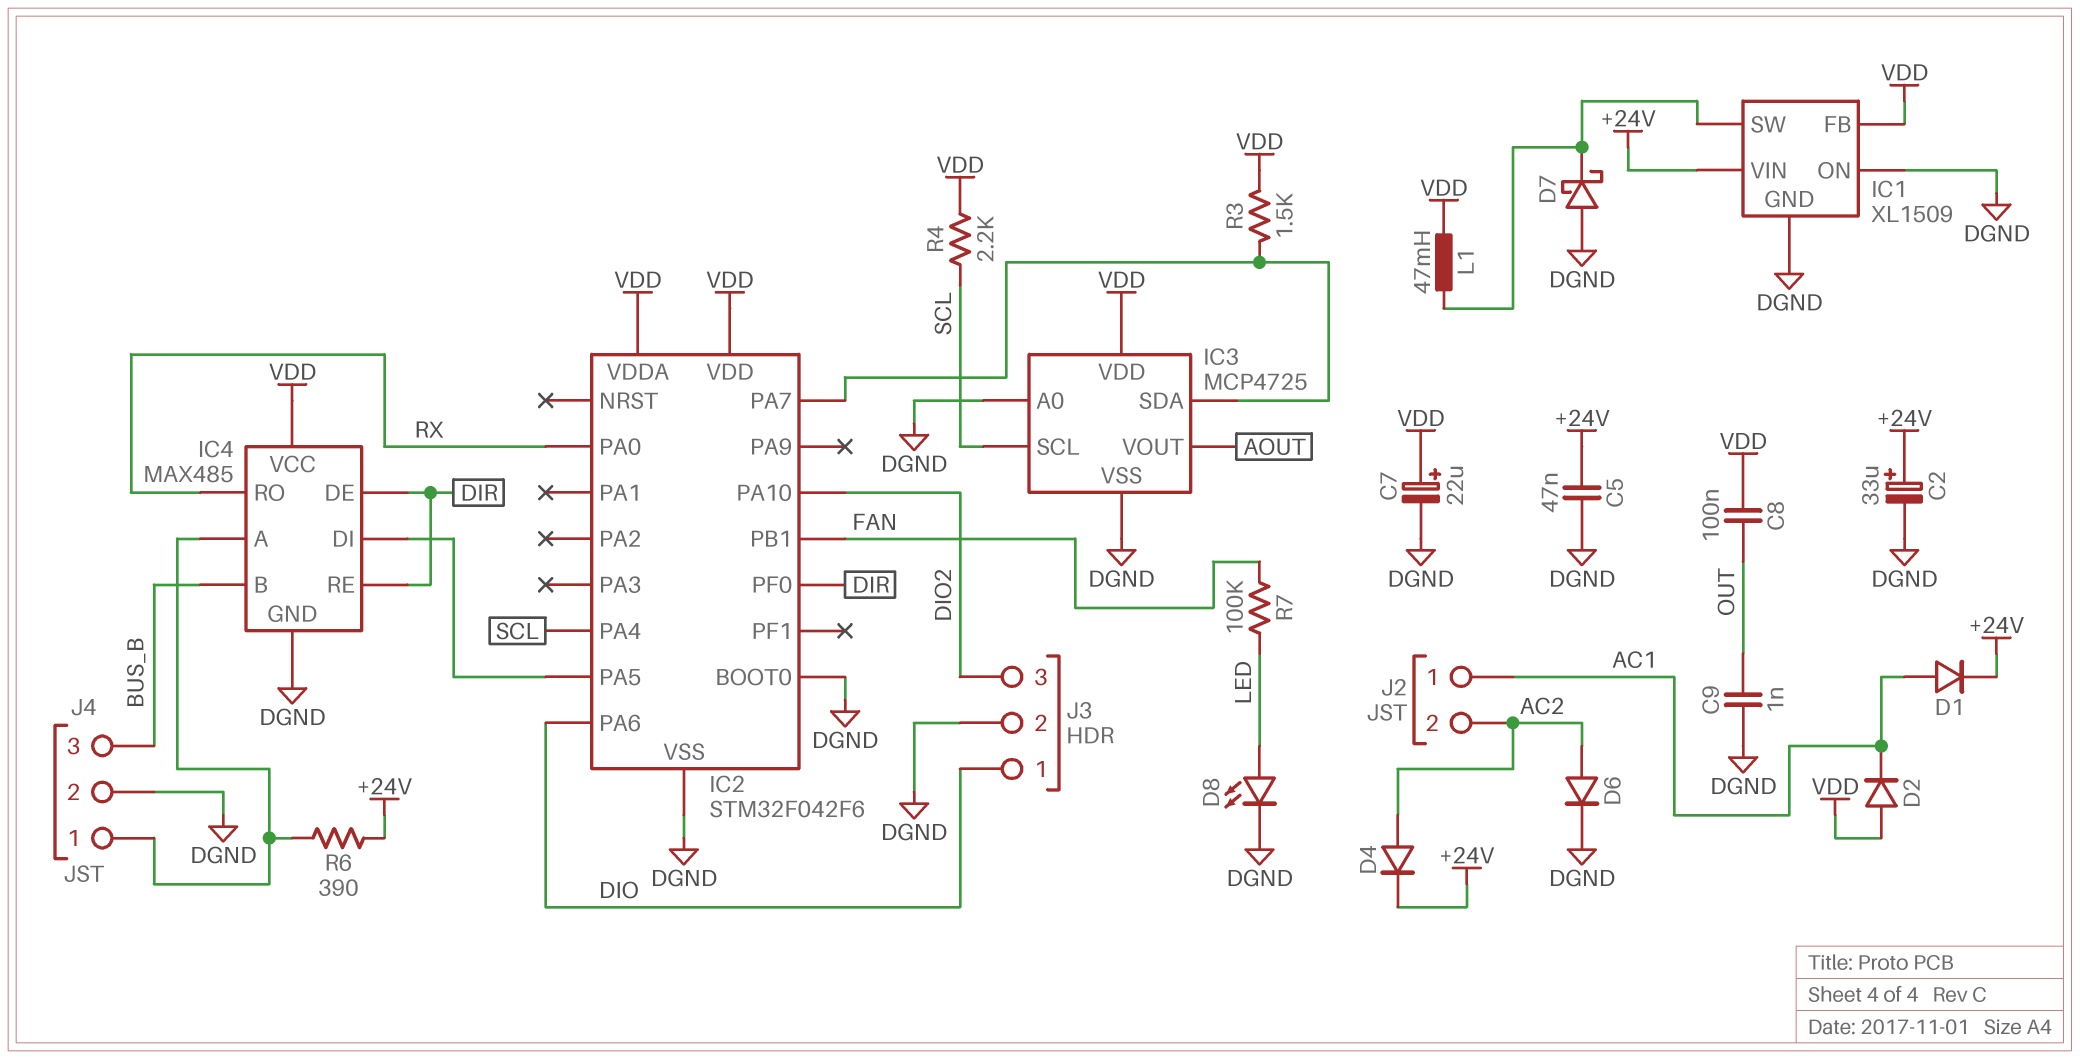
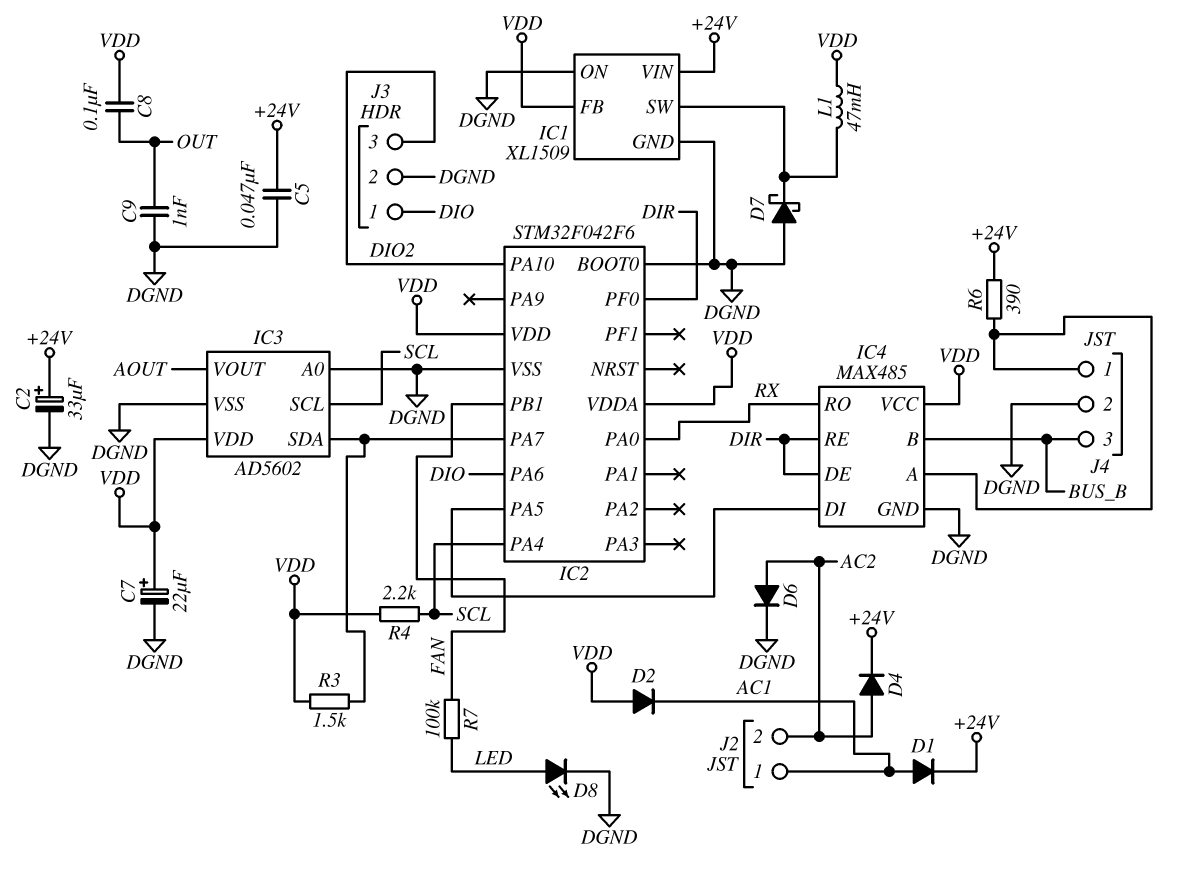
IC3: MCP4725 -> AD5602

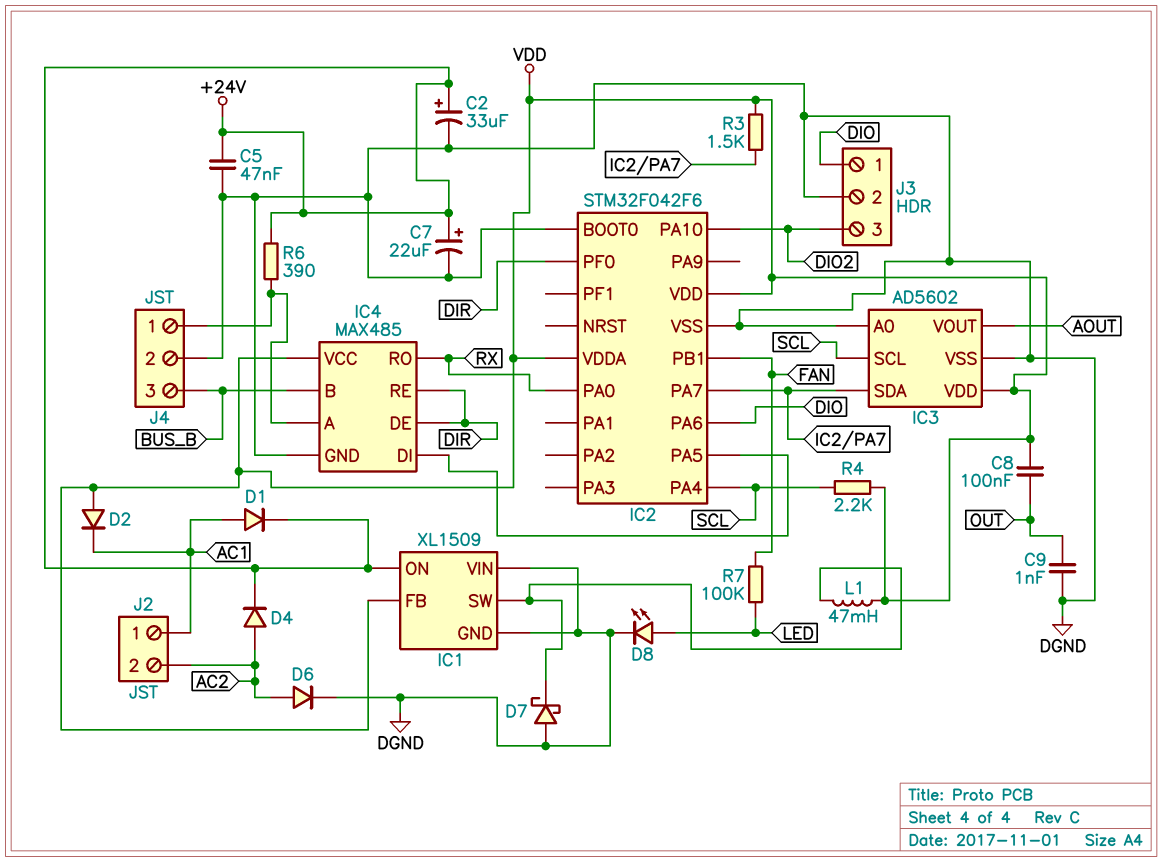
C7: 22uF (plus VDD, minus DGND) -> 22uF (plus +24V, minus DGND)
IC1 pin ON: DGND -> +24V
IC1 pin VIN: +24V -> DGND

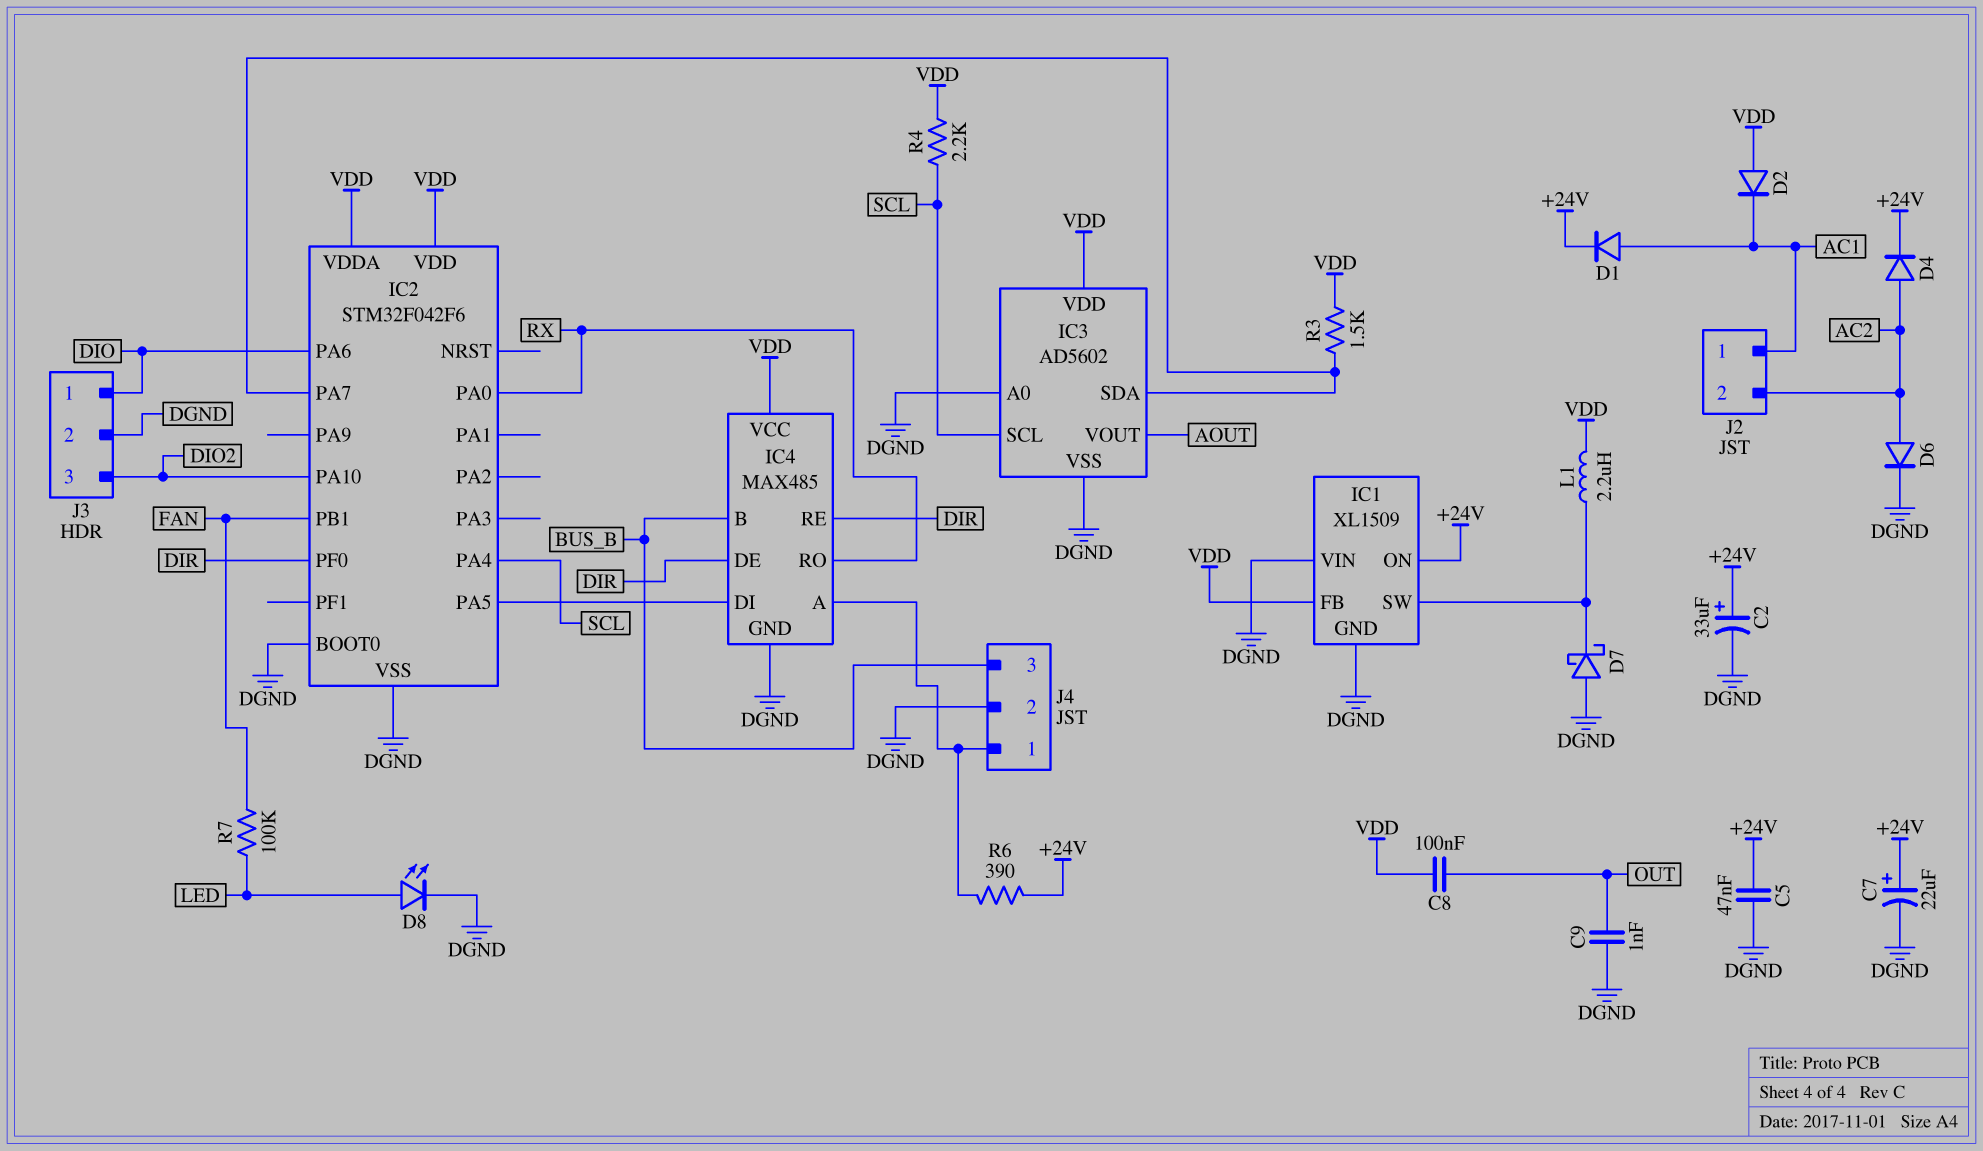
L1: 47mH (IC1/SW, VDD) -> 2.2uH (IC1/SW, VDD)

